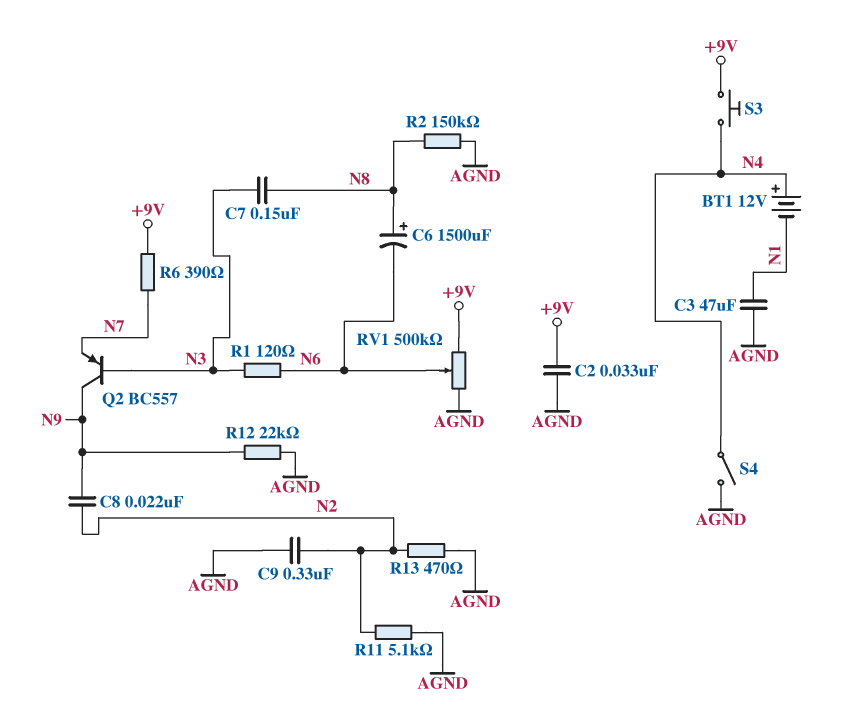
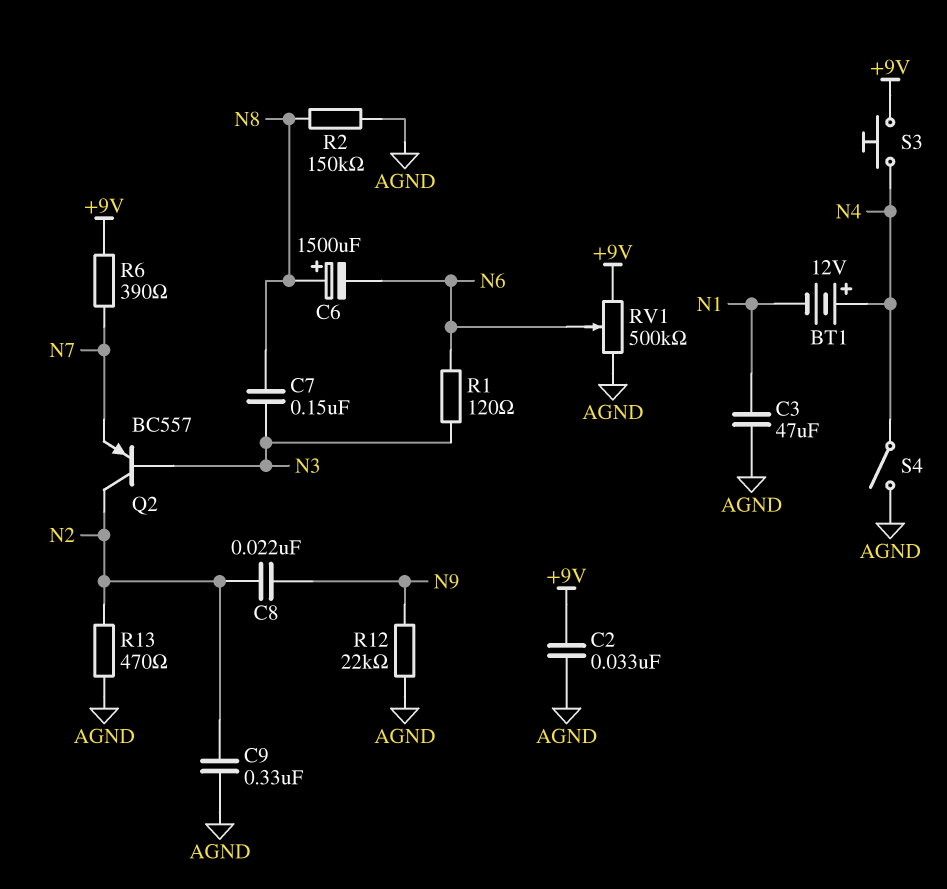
Q2: PNP BC557 (B N3, C N9, E N7) -> PNP BC557 (B N3, C N2, E N7)
R11: 5.1k (AGND, N2) -> none

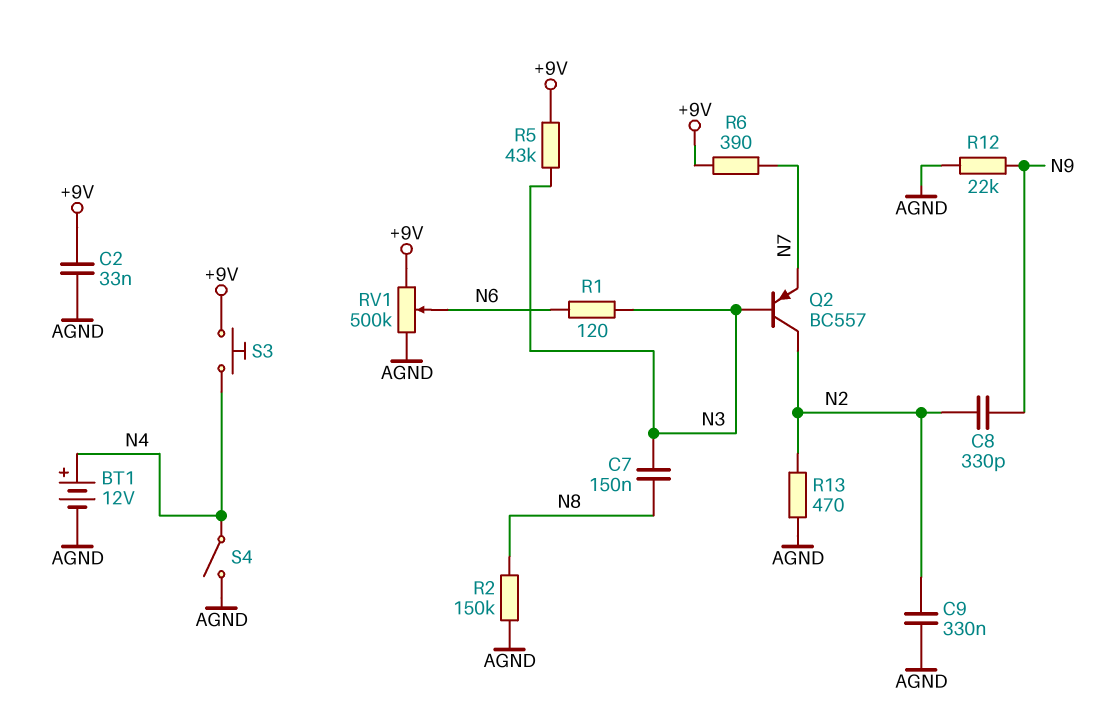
BT1: 12V (plus N4, minus N1) -> 12V (plus N4, minus AGND)
C3: 47uF (AGND, N1) -> none
C6: 1500uF (plus N8, minus N6) -> none
C8: 22nF (N2, N9) -> 330pF (N2, N9)
R5: none -> 43k (+9V, N3)

